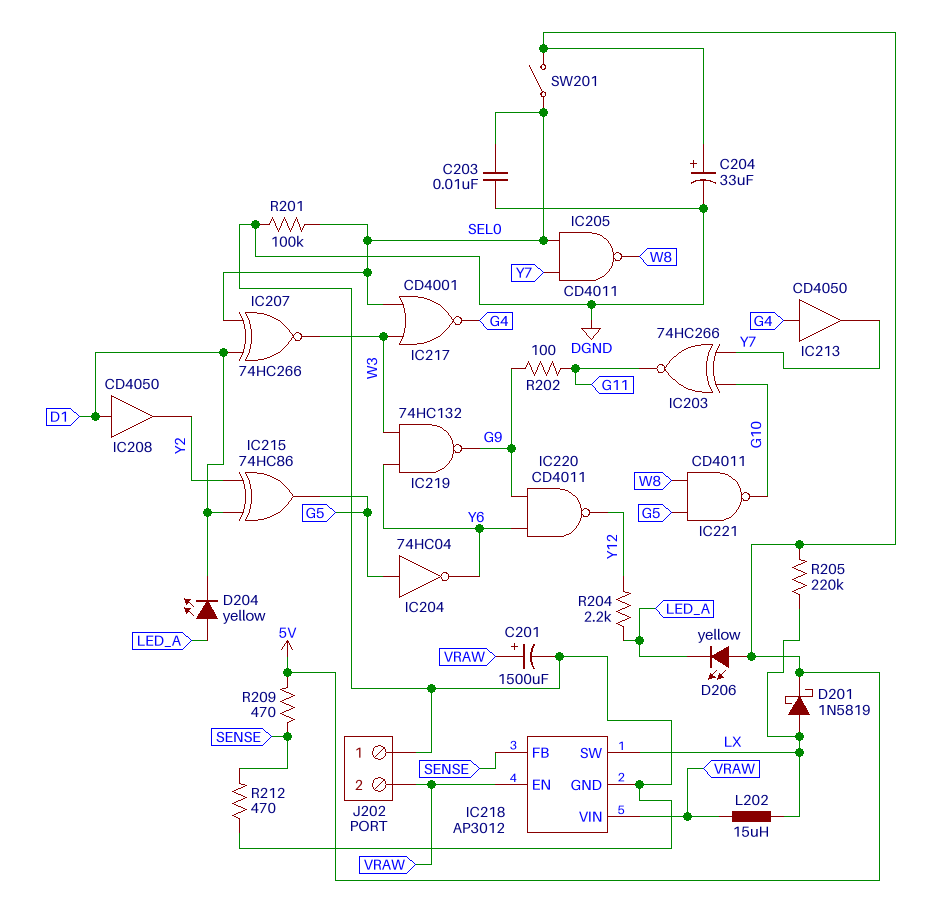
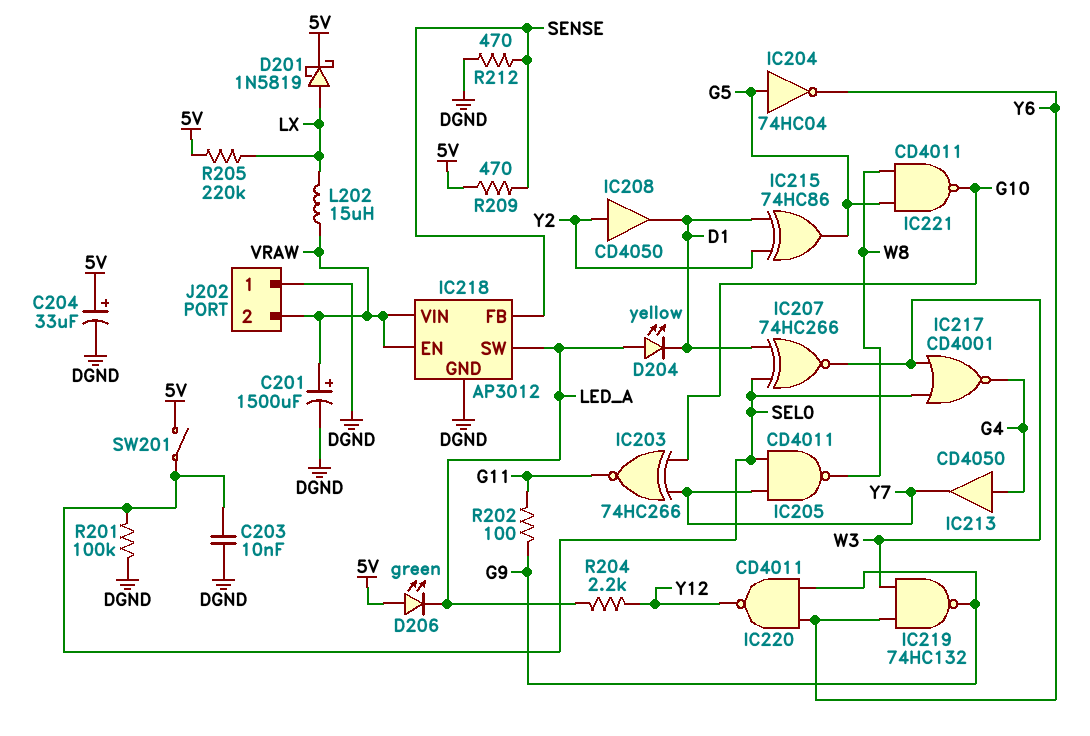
D206: LED yellow (A 5V, K LED_A) -> LED green (A 5V, K LED_A)
IC208: buffer CD4050 (in D1, out Y2) -> buffer CD4050 (in Y2, out D1)
IC218 pin SW: LX -> LED_A

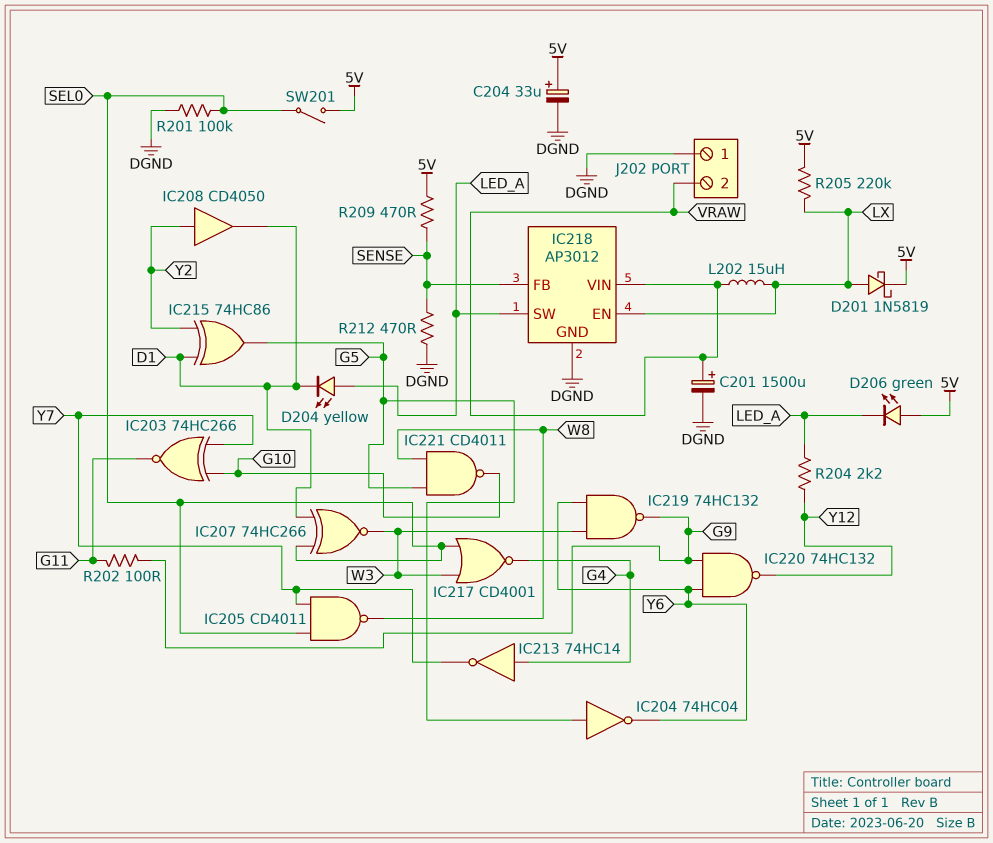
C203: 10nF (DGND, SEL0) -> none
IC213: buffer CD4050 (in G4, out Y7) -> NOT 74HC14 (in G4, out Y7)
IC218 pin EN: VRAW -> LX
IC220: NAND CD4011 (in G9, in Y6, out Y12) -> NAND 74HC132 (in G9, in Y6, out Y12)

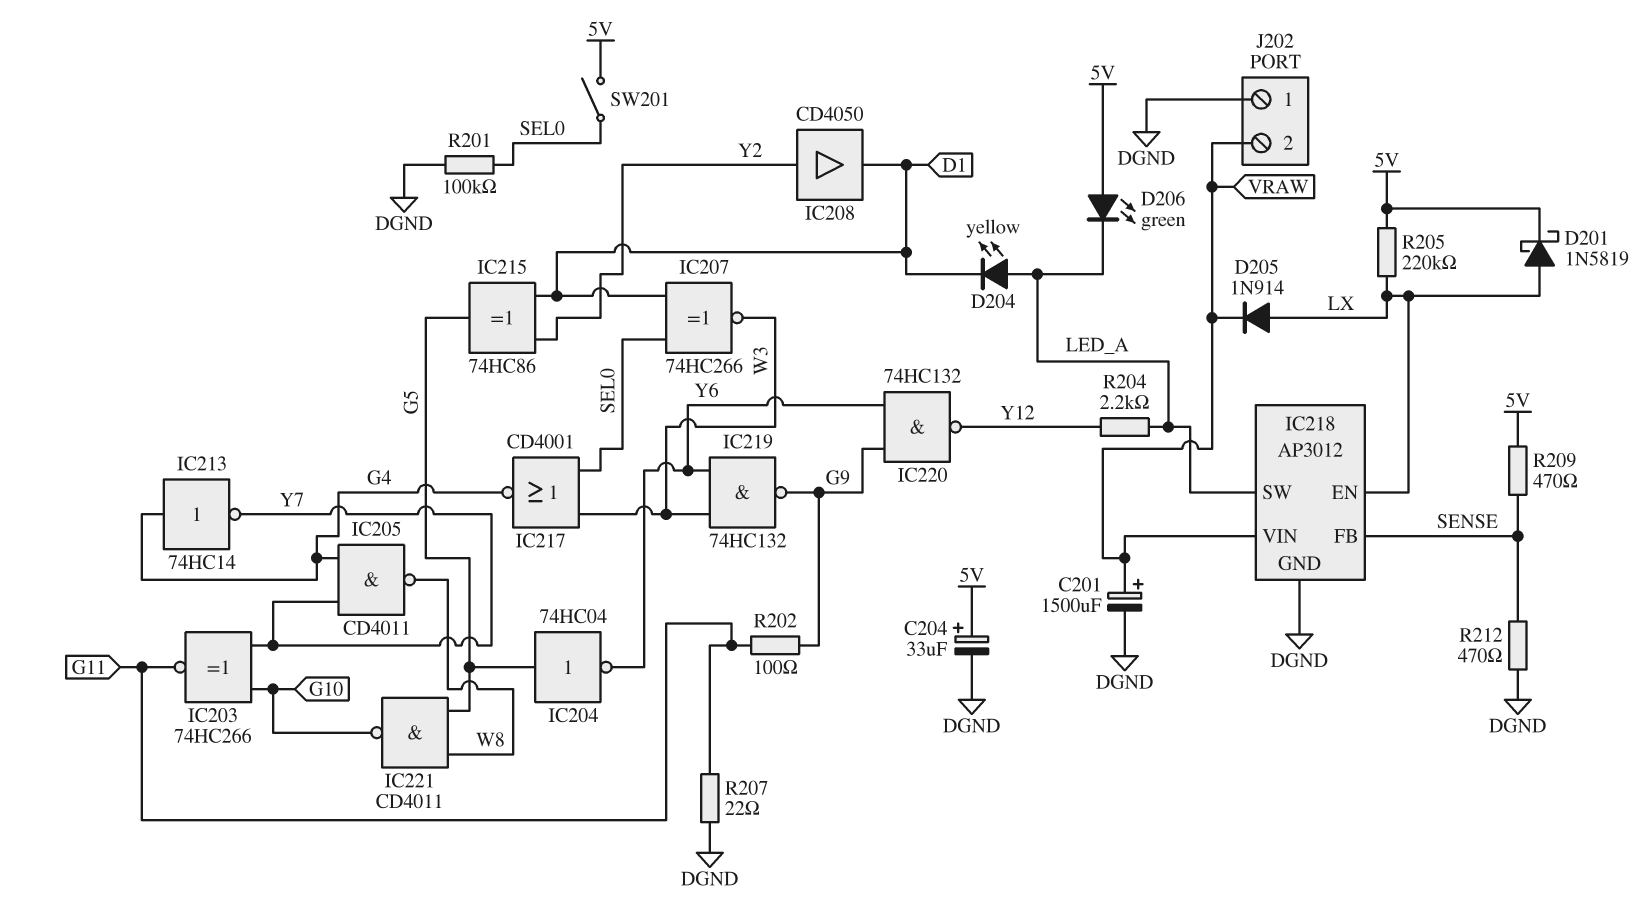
D205: none -> diode 1N914 (A LX, K VRAW)
IC205: NAND CD4011 (in SEL0, in Y7, out W8) -> NAND CD4011 (in G4, in Y7, out W8)
L202: 15uH (LX, VRAW) -> none
R207: none -> 22 (DGND, G11)

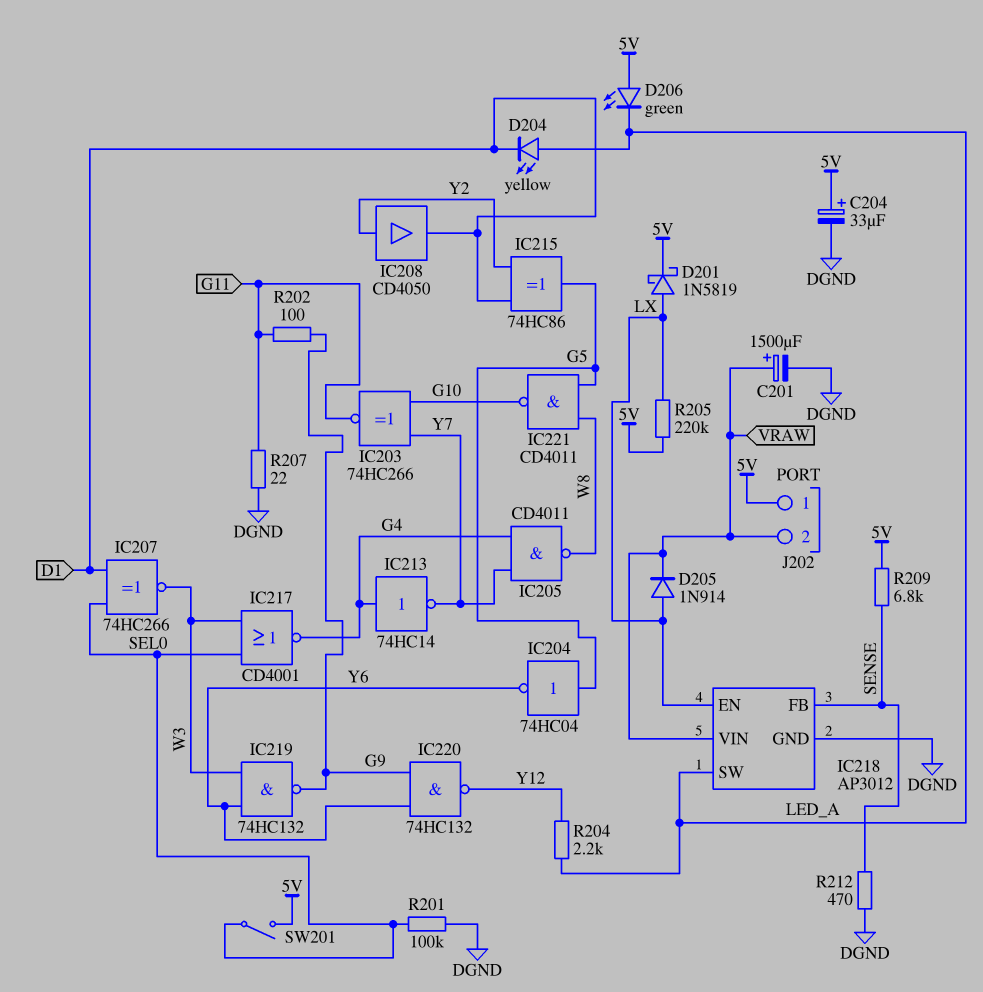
J202 pin 1: DGND -> 5V
R209: 470 (5V, SENSE) -> 6.8k (5V, SENSE)

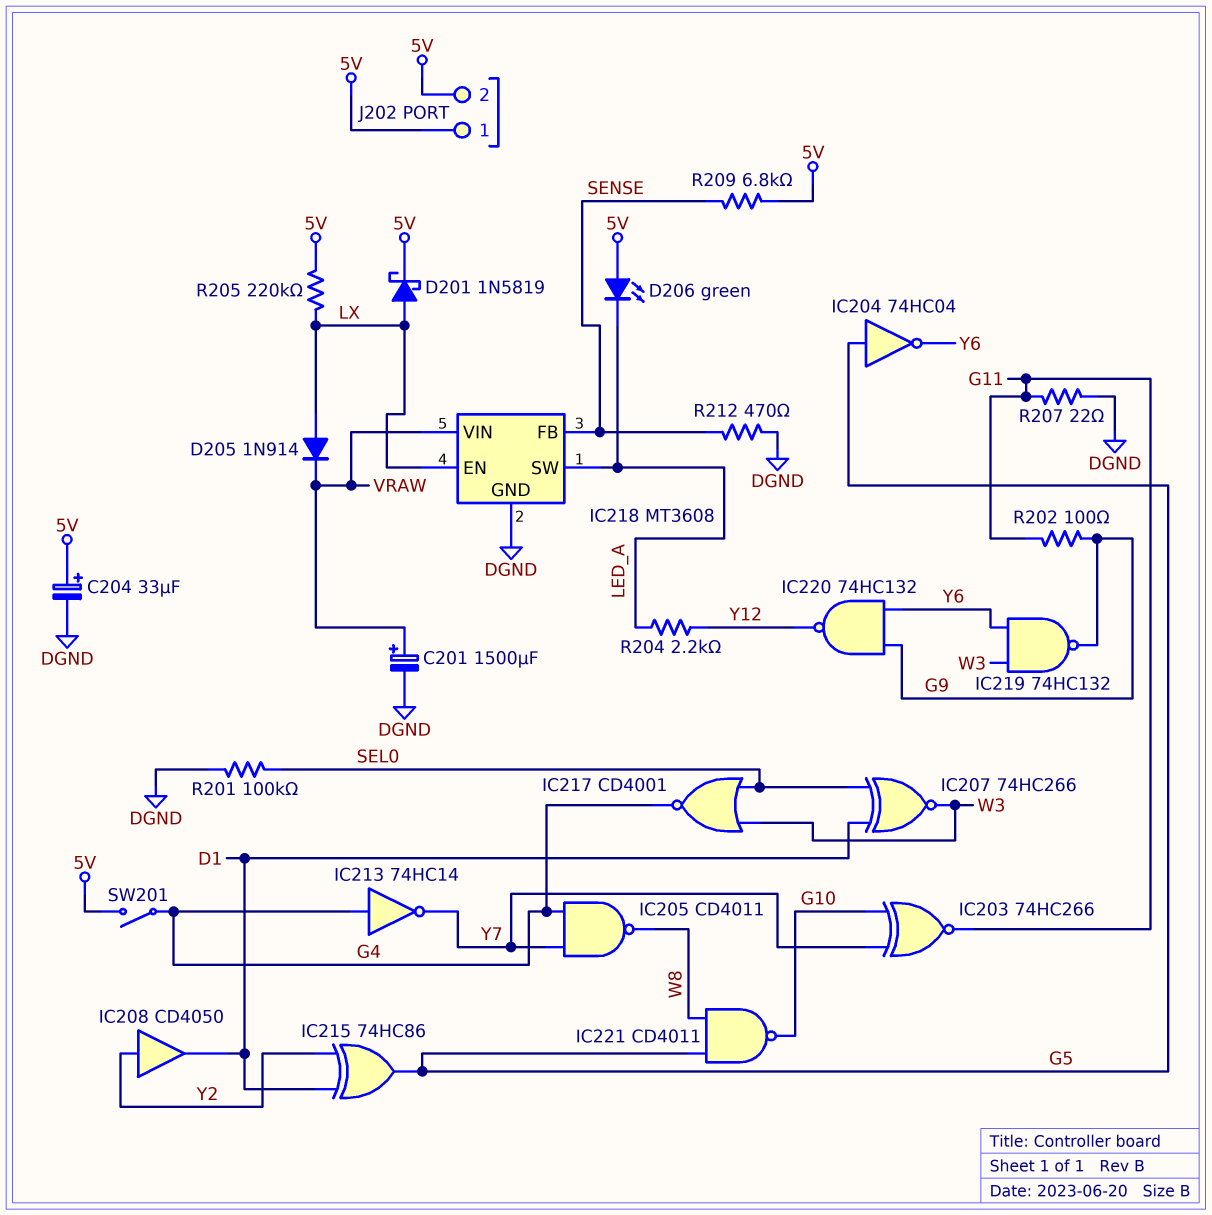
D204: LED yellow (A LED_A, K D1) -> none
IC218: AP3012 -> MT3608
J202 pin 2: VRAW -> 5V
SW201: switch (5V, SEL0) -> switch (5V, G4)

